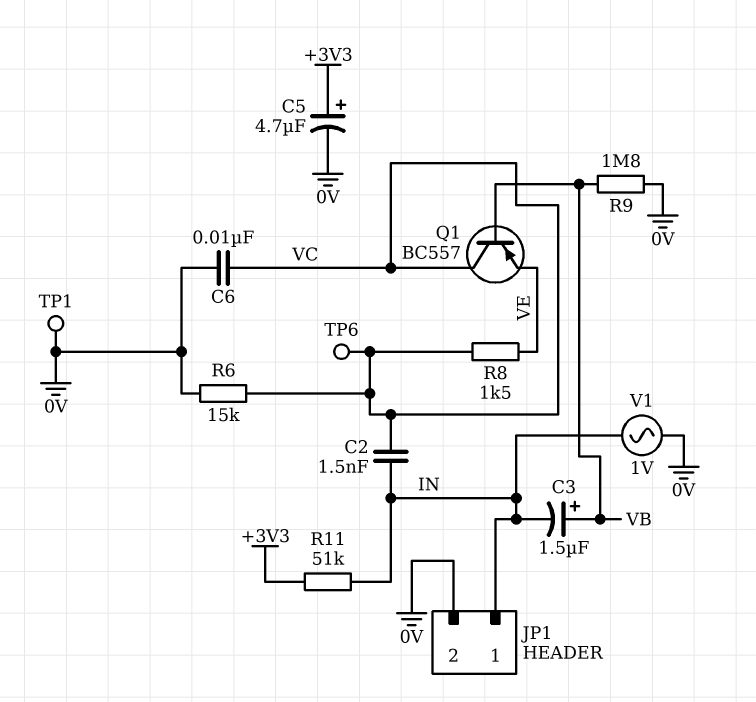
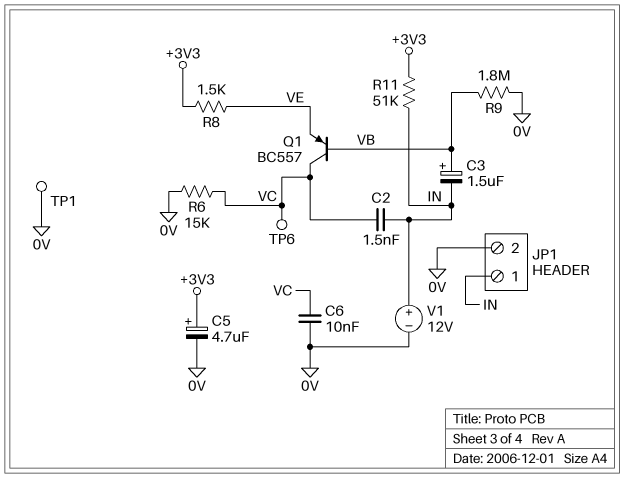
R8: 1.5k (VC, VE) -> 1.5k (+3V3, VE)
V1: AC 1V (0V, IN) -> 12V (plus IN, minus 0V)

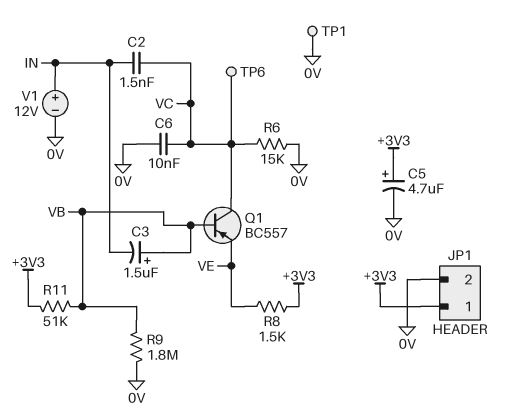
JP1 pin 1: IN -> +3V3
R11: 51k (+3V3, IN) -> 51k (+3V3, VB)

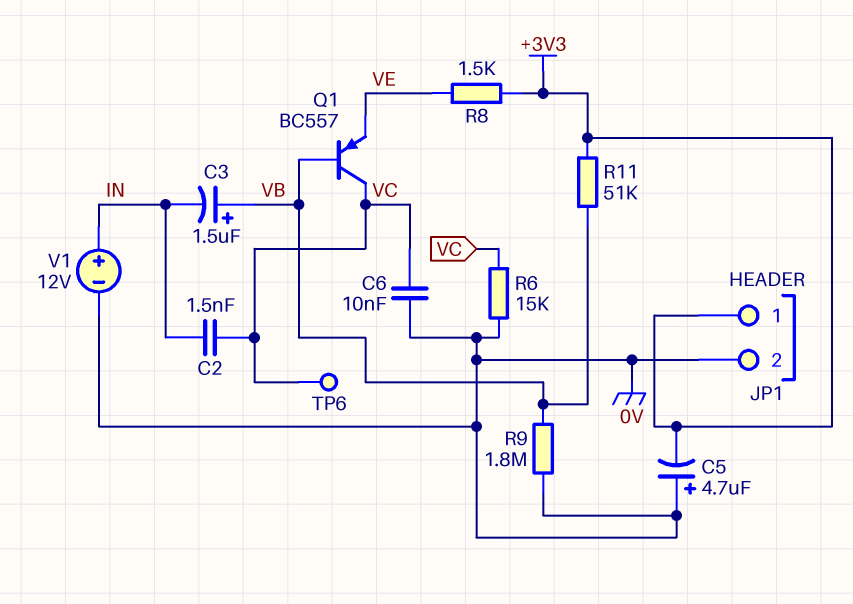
C5: 4.7uF (plus +3V3, minus 0V) -> 4.7uF (plus 0V, minus +3V3)
TP1: test point (0V) -> none

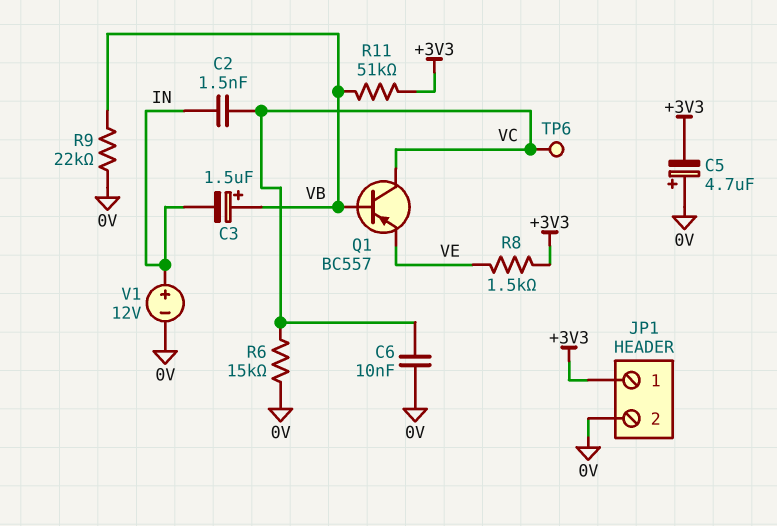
R9: 1.8M (0V, VB) -> 22k (0V, VB)

